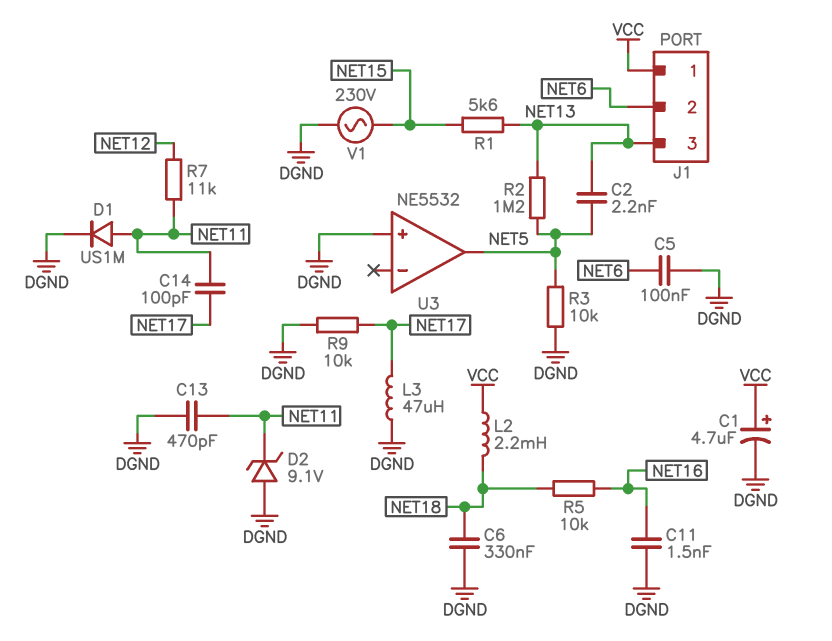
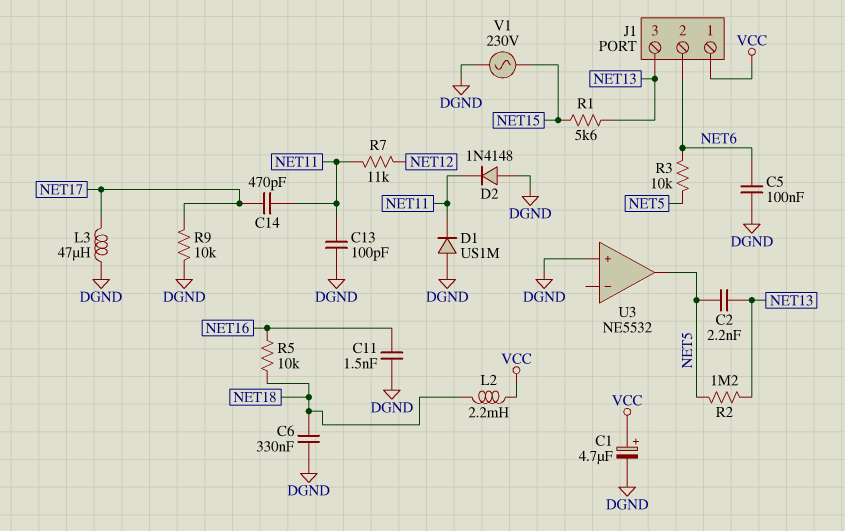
C13: 470pF (DGND, NET11) -> 100pF (DGND, NET11)
C14: 100pF (NET11, NET17) -> 470pF (NET11, NET17)
D1: diode US1M (A NET11, K DGND) -> diode US1M (A DGND, K NET11)
D2: zener 9.1V (A DGND, K NET11) -> diode 1N4148 (A DGND, K NET11)
R3: 10k (DGND, NET5) -> 10k (NET5, NET6)

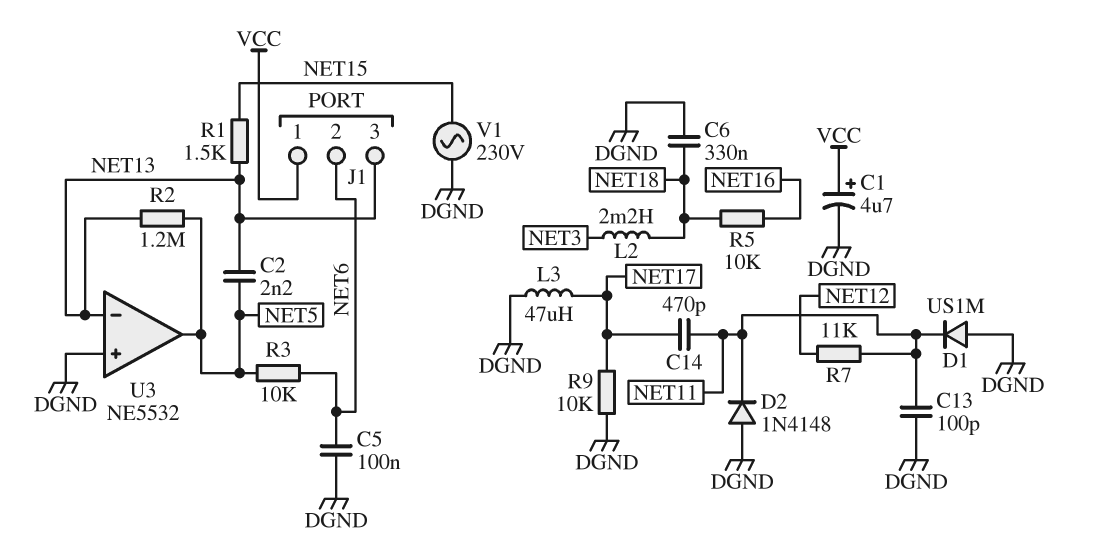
C11: 1.5nF (DGND, NET16) -> none
L2: 2.2mH (NET18, VCC) -> 2.2mH (NET3, NET18)
R1: 5.6k (NET13, NET15) -> 1.5k (NET13, NET15)
U3 pin in-: none -> NET13

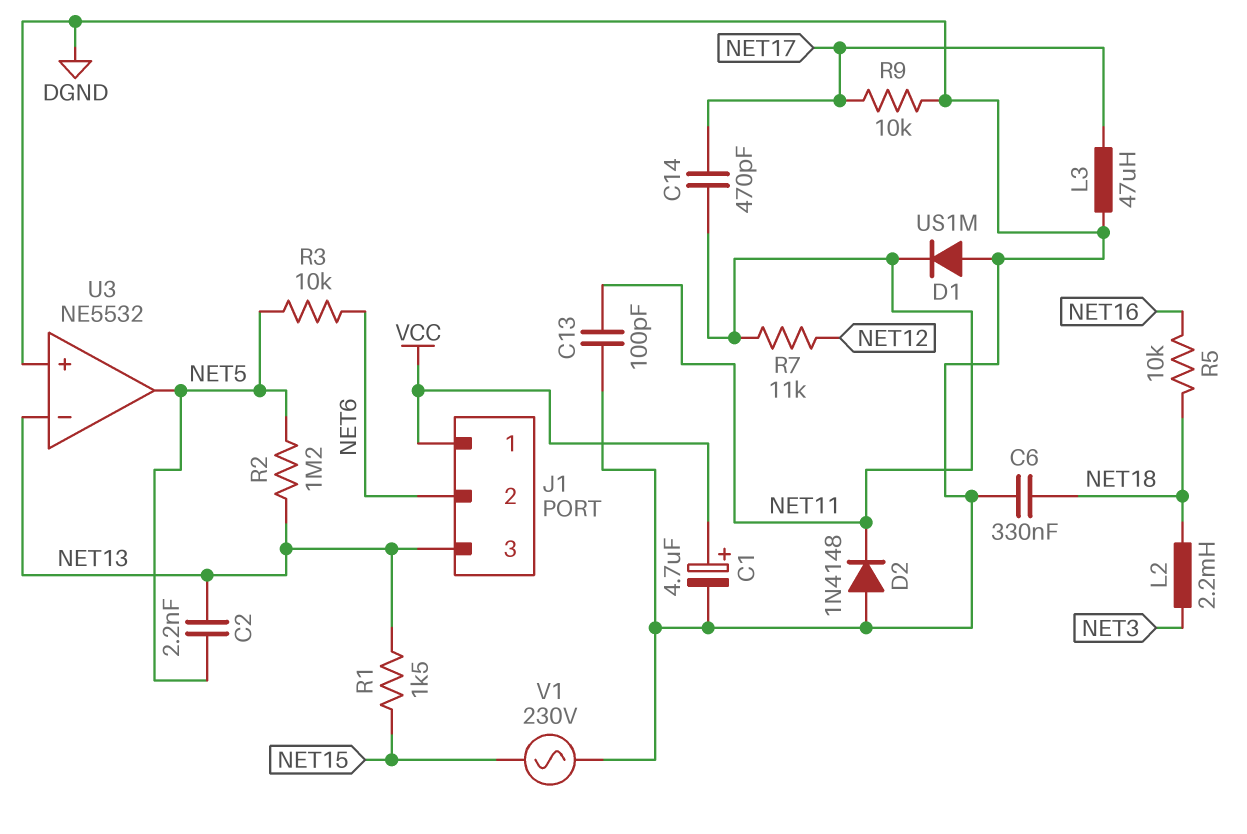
C5: 100nF (DGND, NET6) -> none

